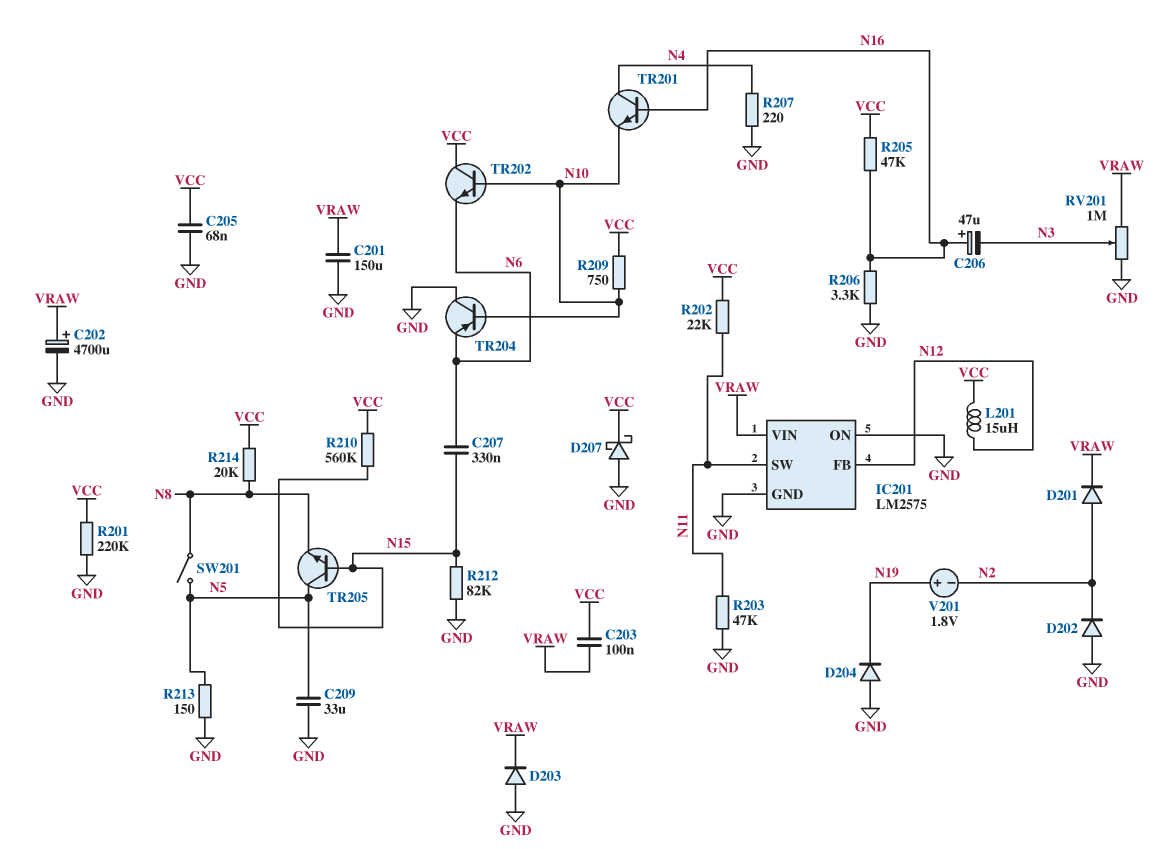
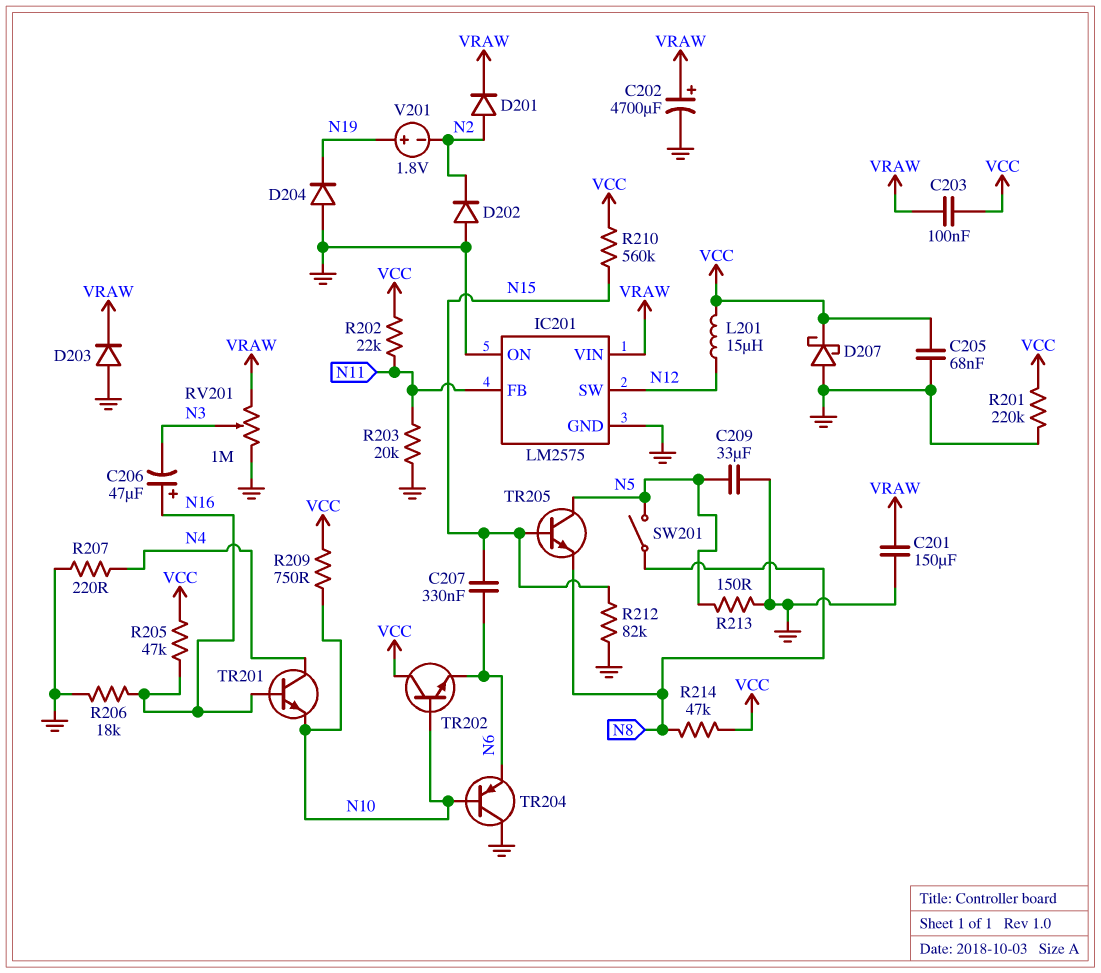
IC201 pin FB: N12 -> N11
IC201 pin SW: N11 -> N12
R203: 47k (GND, N11) -> 20k (GND, N11)
R206: 3.3k (GND, N16) -> 18k (GND, N16)
R214: 20k (N8, VCC) -> 47k (N8, VCC)

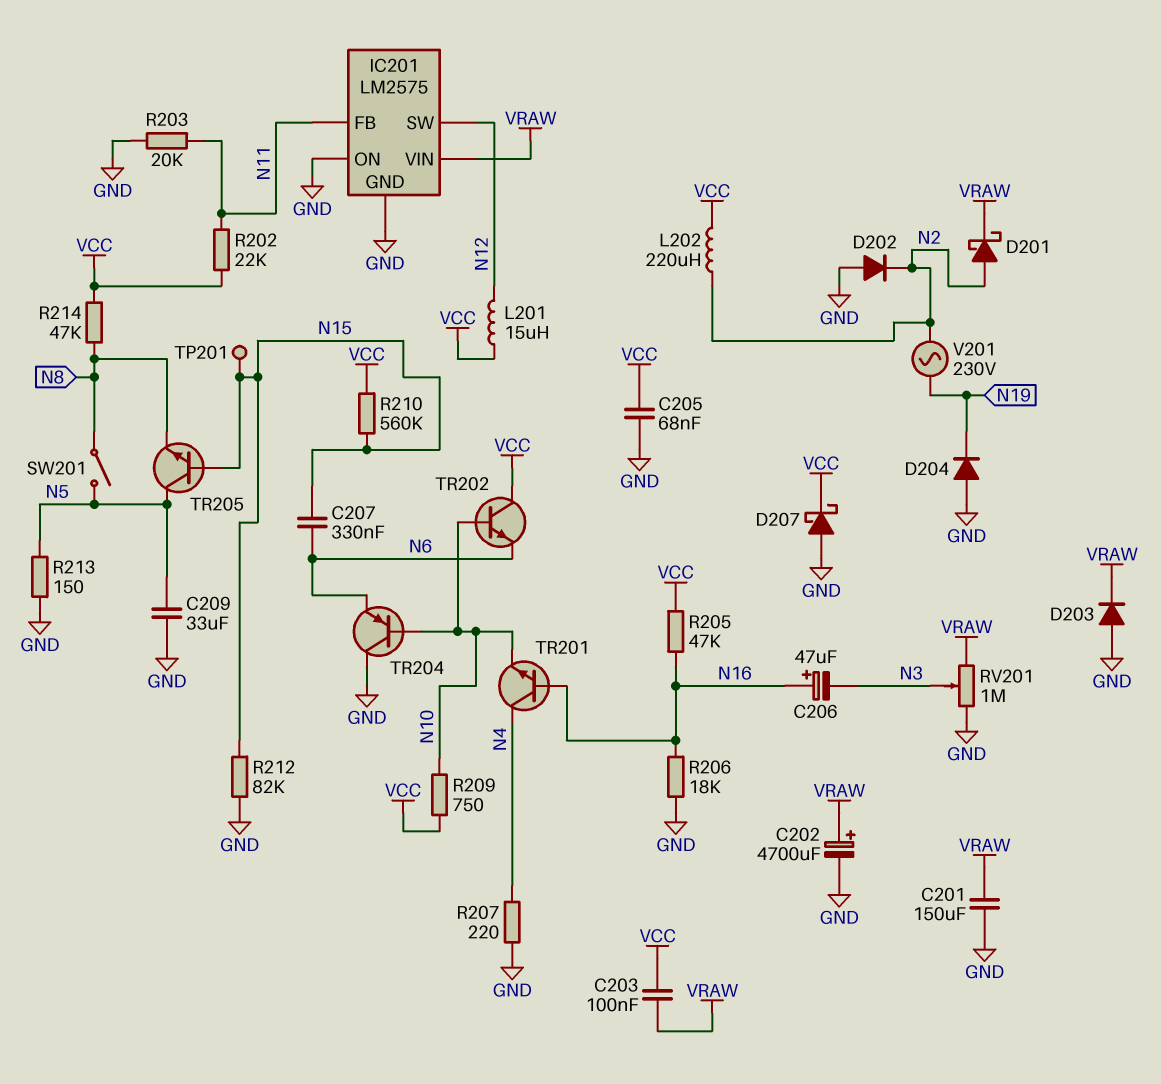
D201: diode (A N2, K VRAW) -> schottky (A N2, K VRAW)
L202: none -> 220uH (N2, VCC)
R201: 220k (GND, VCC) -> none
TP201: none -> test point (N15)
V201: 1.8V (plus N19, minus N2) -> AC 230V (N2, N19)

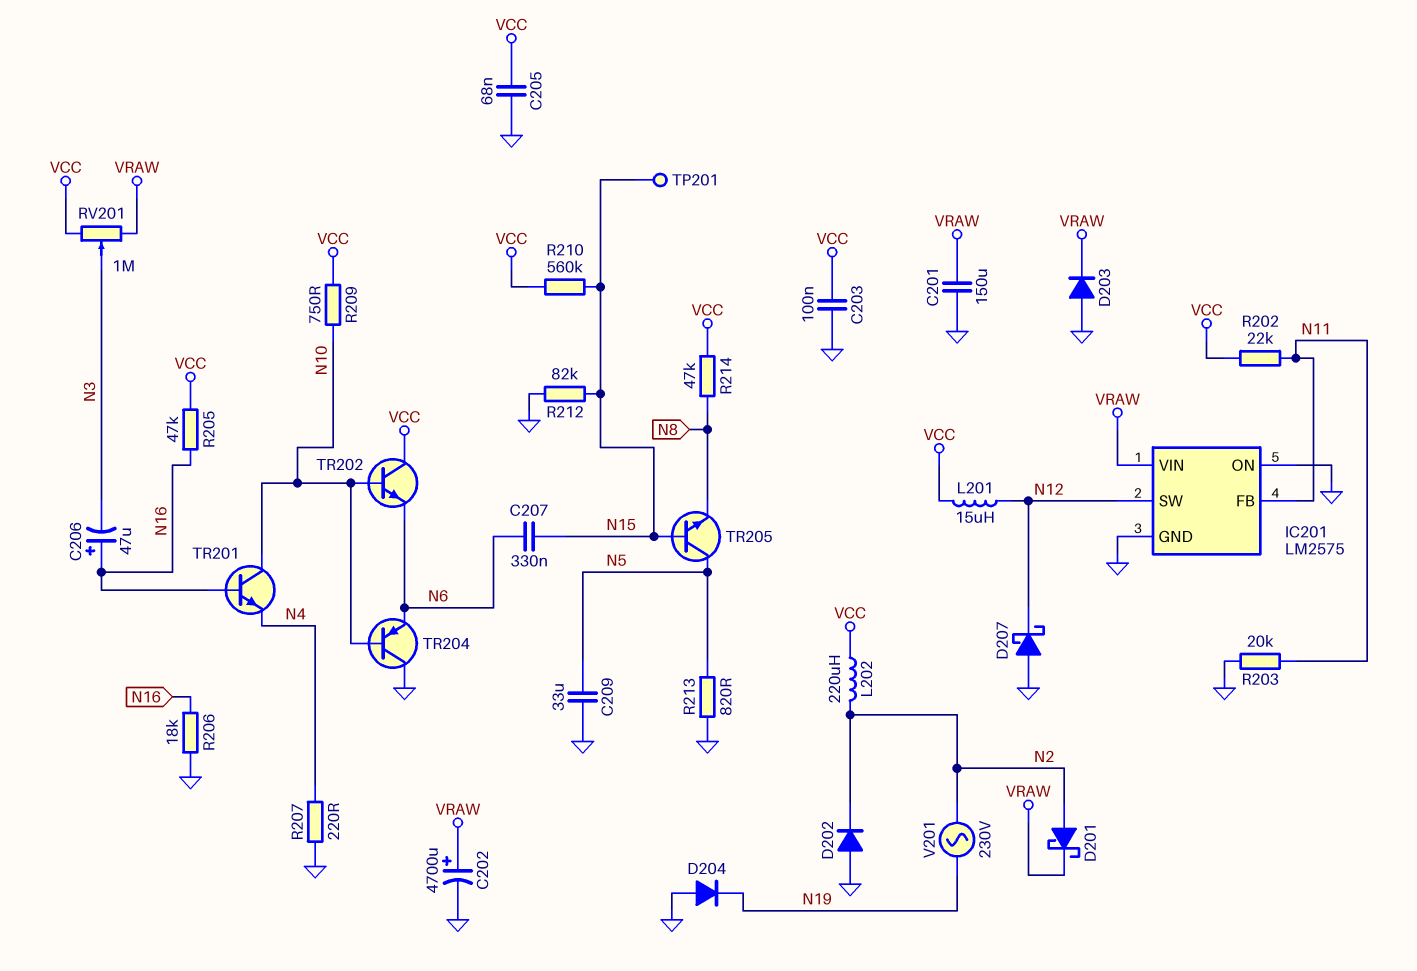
C203: 100nF (VCC, VRAW) -> 100nF (GND, VCC)
D207: schottky (A GND, K VCC) -> schottky (A GND, K N12)
R213: 150 (GND, N5) -> 820 (GND, N5)
RV201: 1M (GND, VRAW, wiper N3) -> 1M (VCC, VRAW, wiper N3)
SW201: switch (N5, N8) -> none
TR201: NPN (B N16, C N4, E N10) -> NPN (B N16, C N10, E N4)

